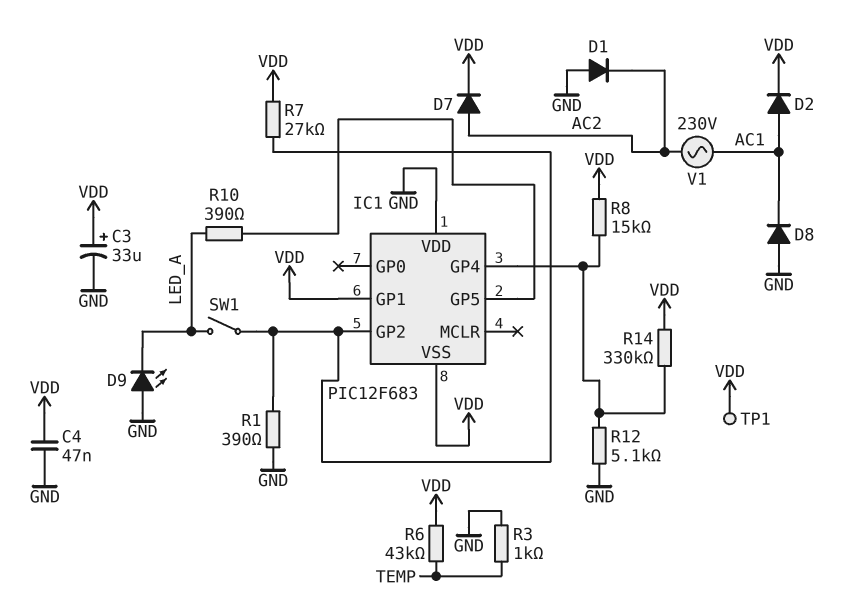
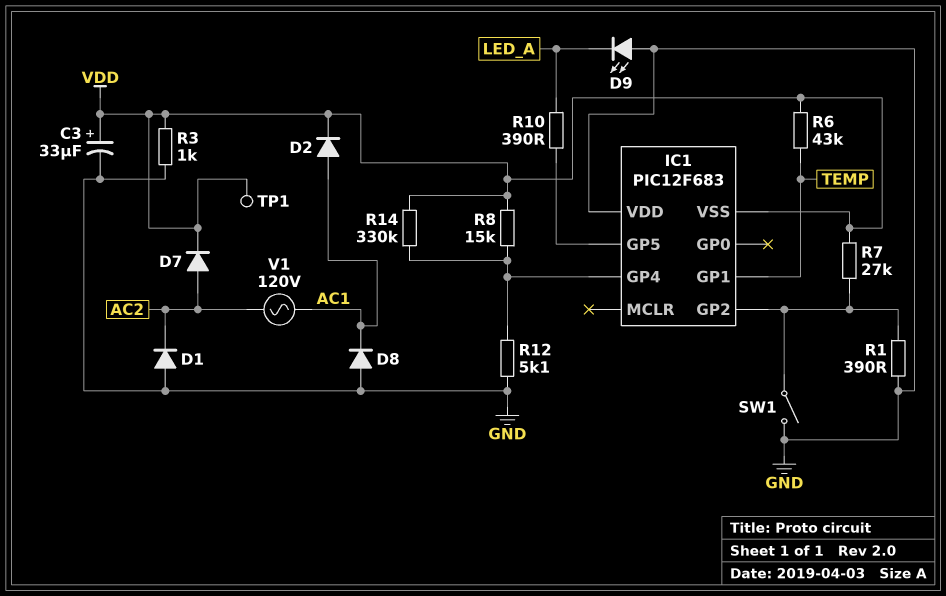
C4: 47nF (GND, VDD) -> none
IC1 pin GP1: VDD -> TEMP
R3: 1k (GND, TEMP) -> 1k (GND, VDD)
SW1: switch (IC1/GP2, LED_A) -> switch (GND, IC1/GP2)
V1: AC 230V (AC1, AC2) -> AC 120V (AC1, AC2)

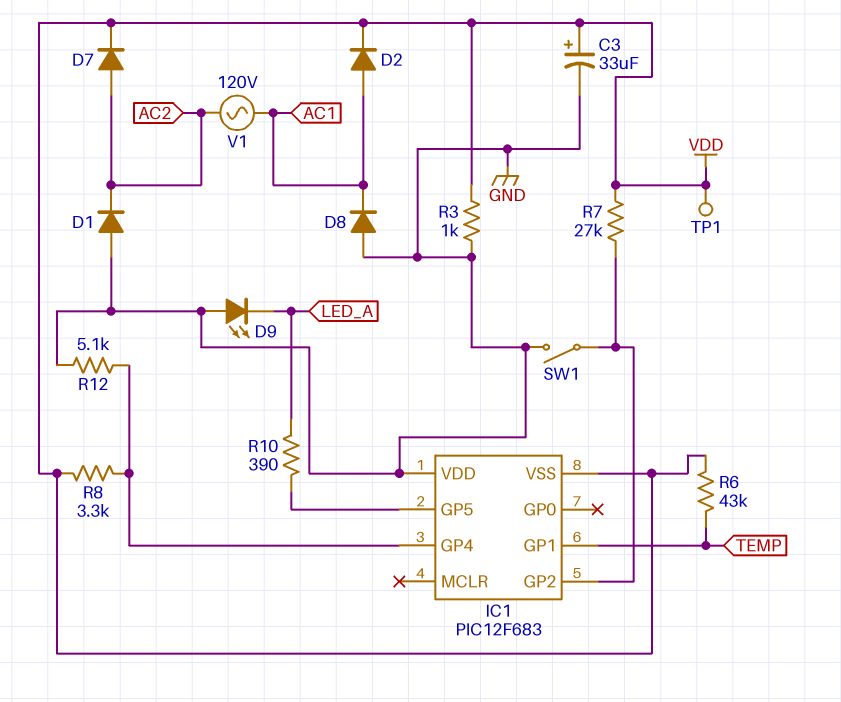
R1: 390 (GND, IC1/GP2) -> none
R8: 15k (IC1/GP4, VDD) -> 3.3k (IC1/GP4, VDD)
R14: 330k (IC1/GP4, VDD) -> none

